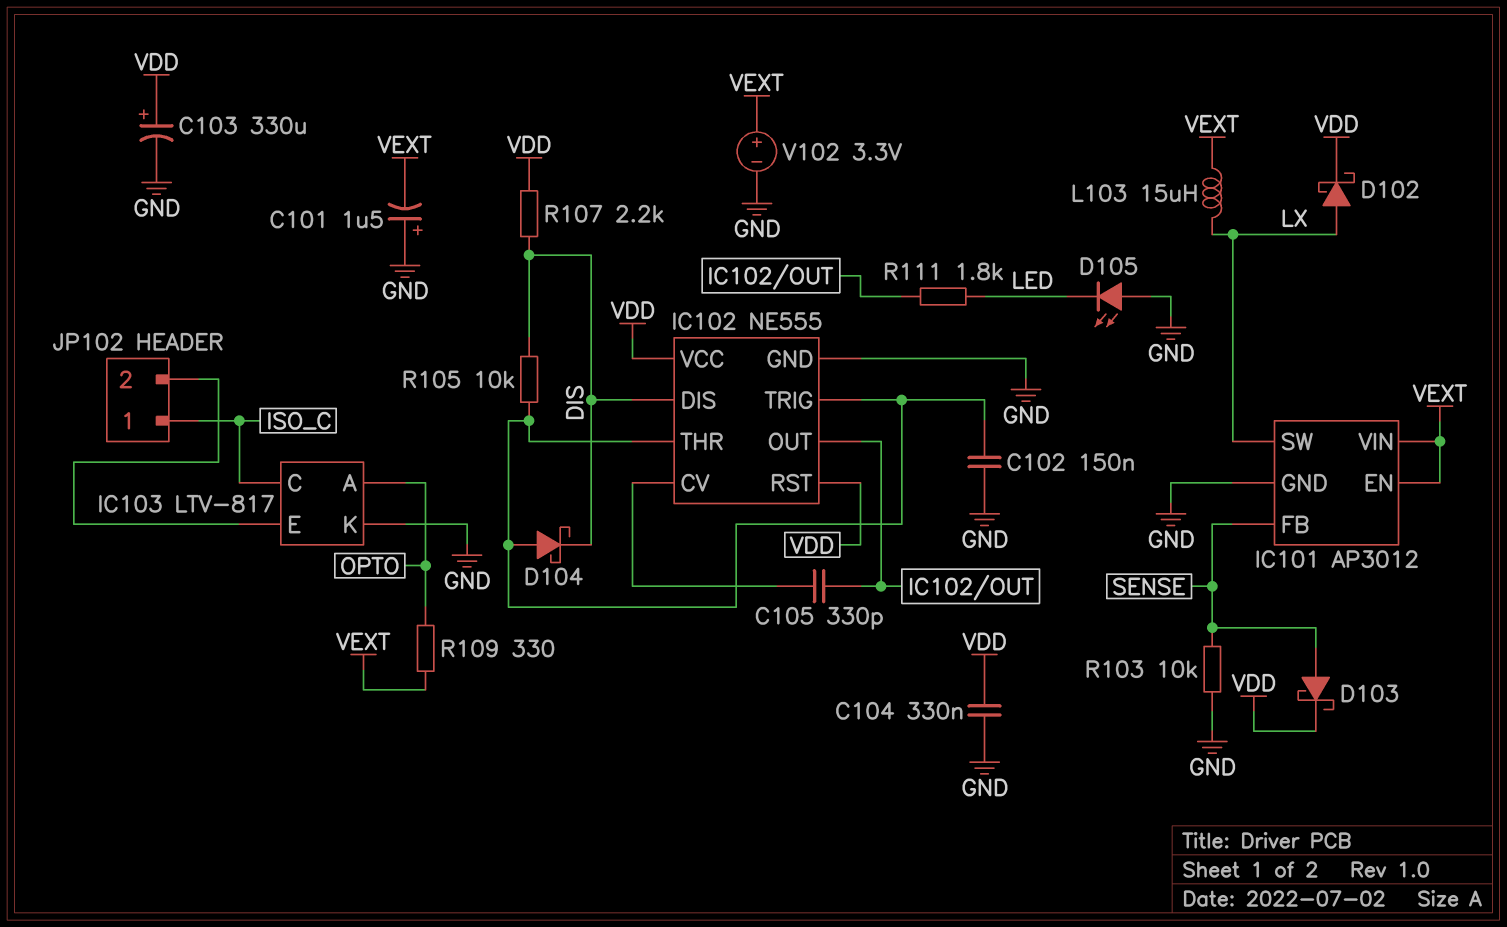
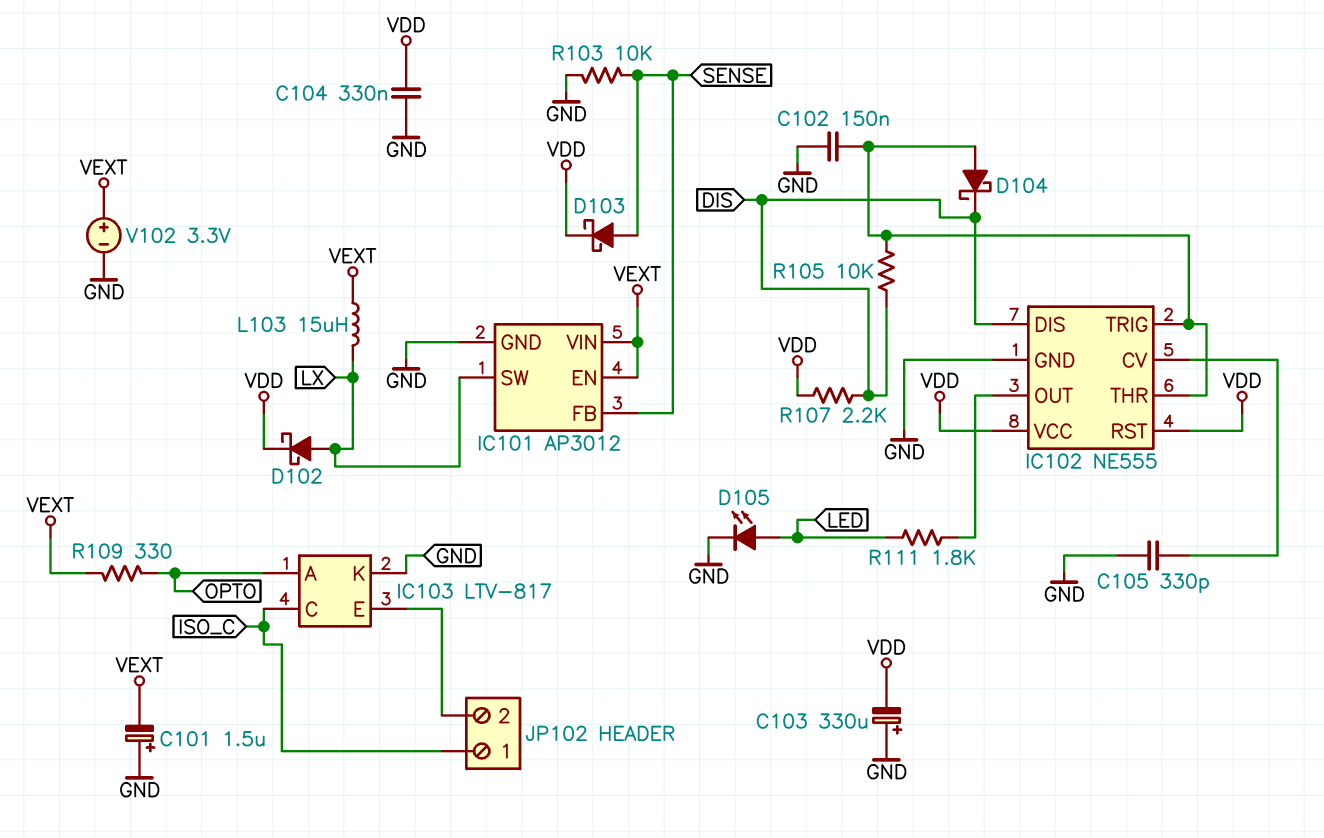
C103: 330uF (plus VDD, minus GND) -> 330uF (plus GND, minus VDD)
C105: 330pF (IC102/CV, IC102/OUT) -> 330pF (GND, IC102/CV)
D105: LED (A GND, K LED) -> LED (A LED, K GND)

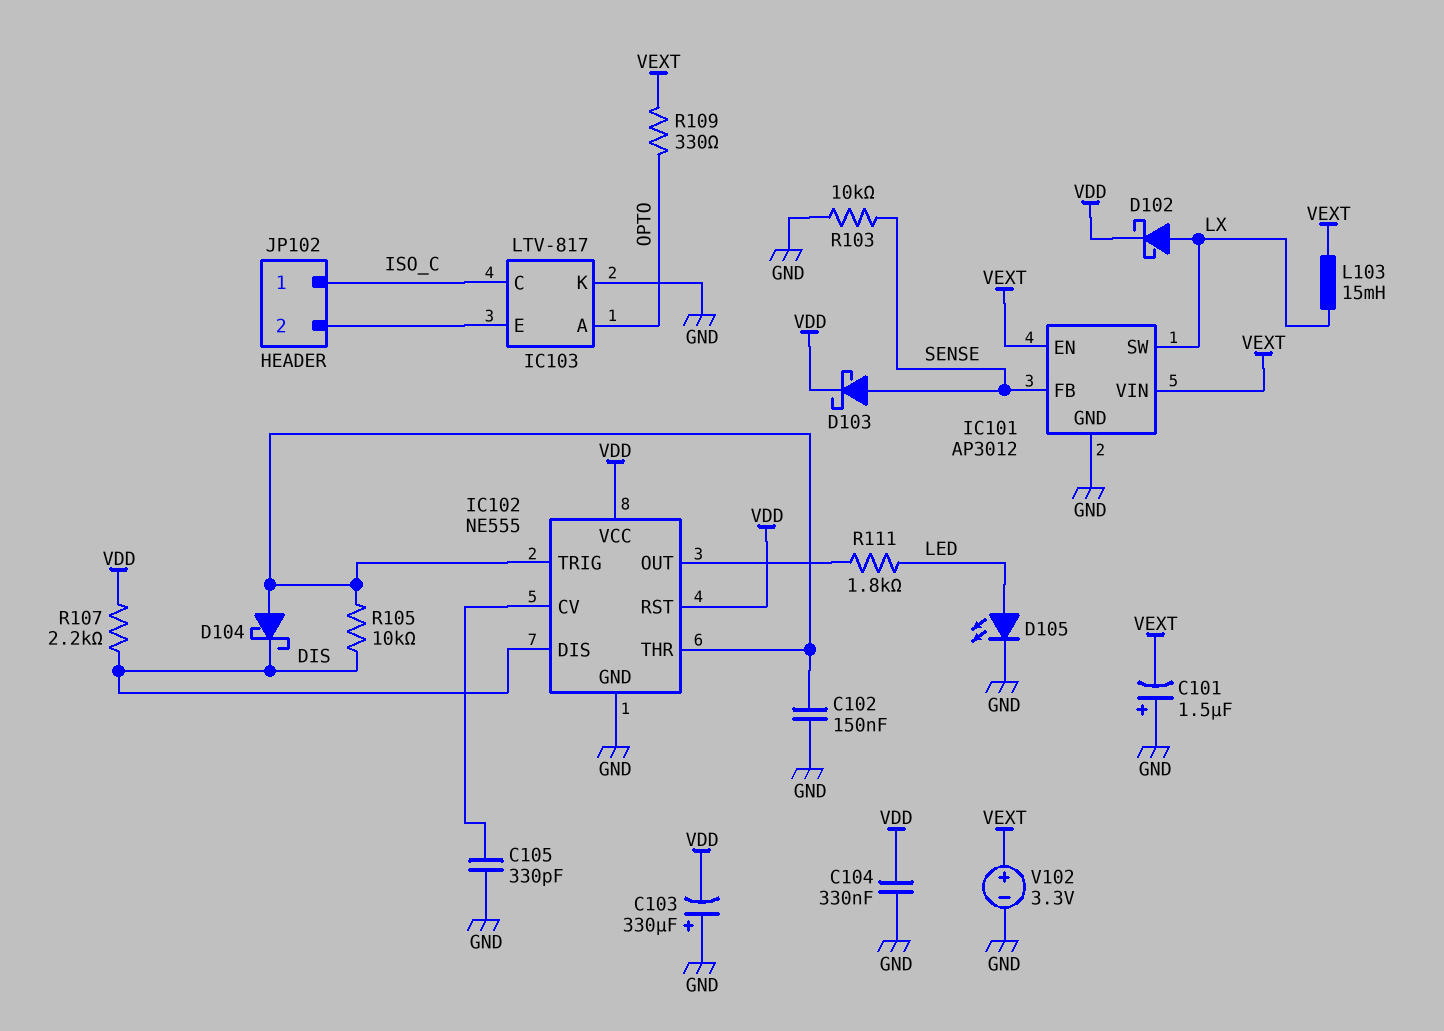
L103: 15uH (LX, VEXT) -> 15mH (LX, VEXT)

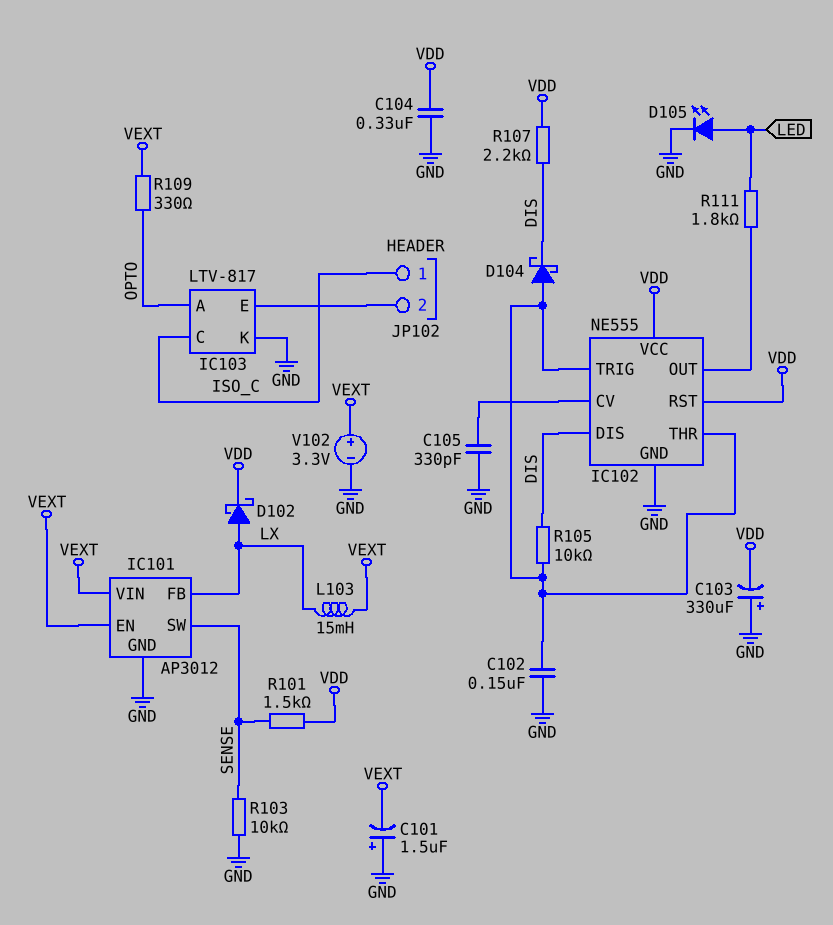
D103: schottky (A SENSE, K VDD) -> none
IC101 pin FB: SENSE -> LX
IC101 pin SW: LX -> SENSE
R101: none -> 1.5k (SENSE, VDD)

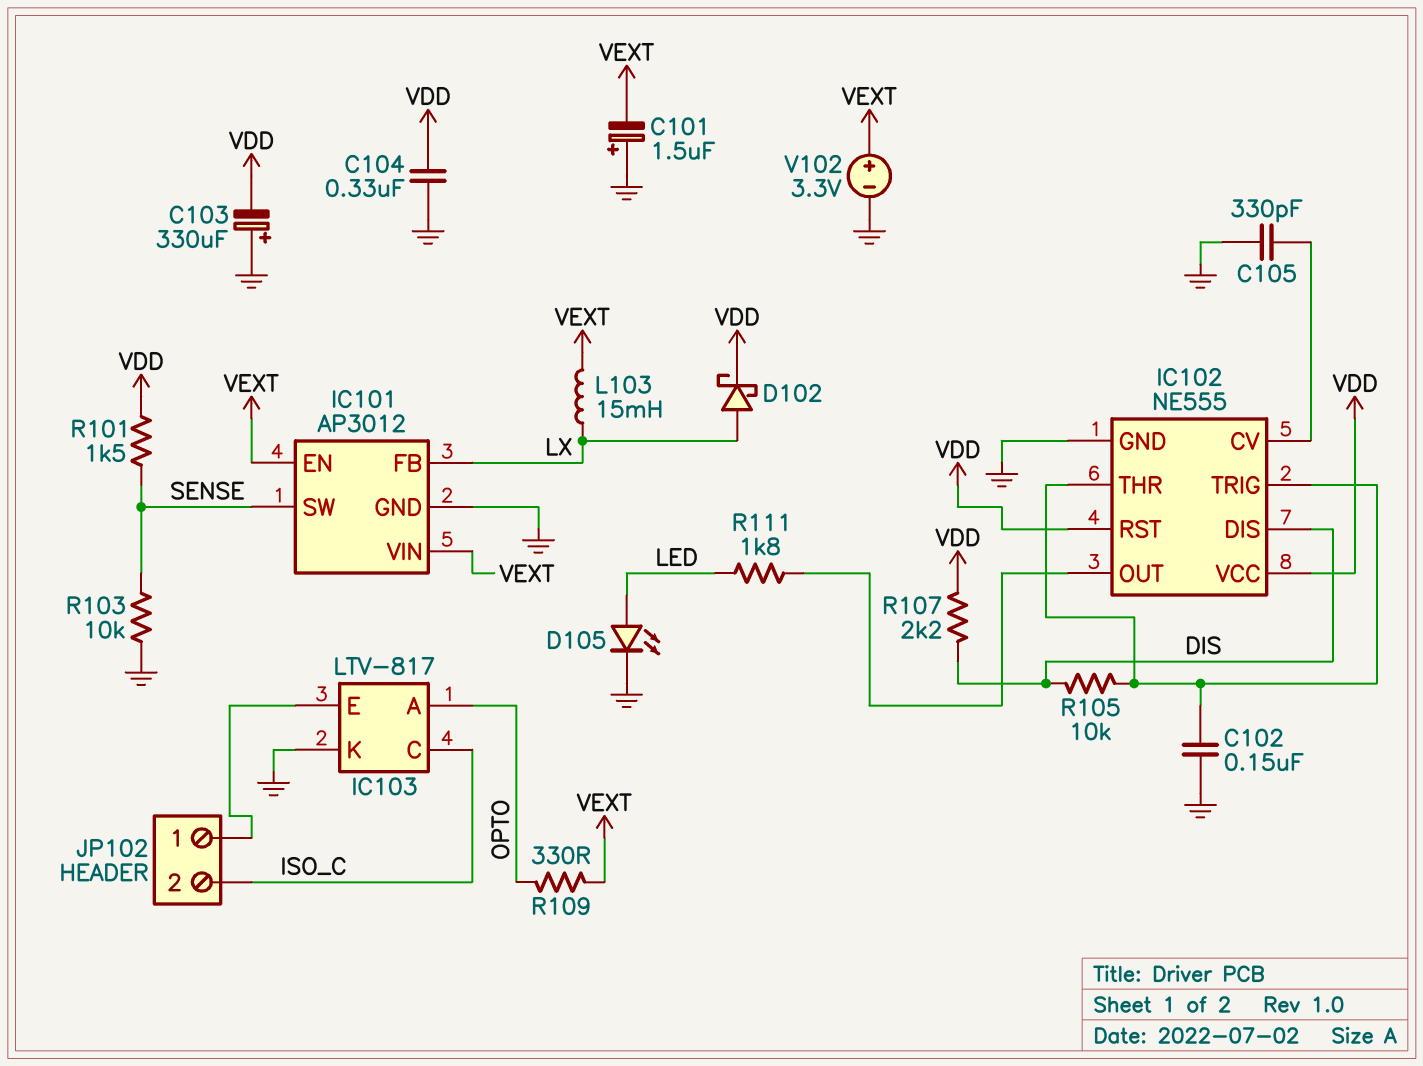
D104: schottky (A IC102/THR, K DIS) -> none
JP102 pin 1: ISO_C -> IC103/E
JP102 pin 2: IC103/E -> ISO_C

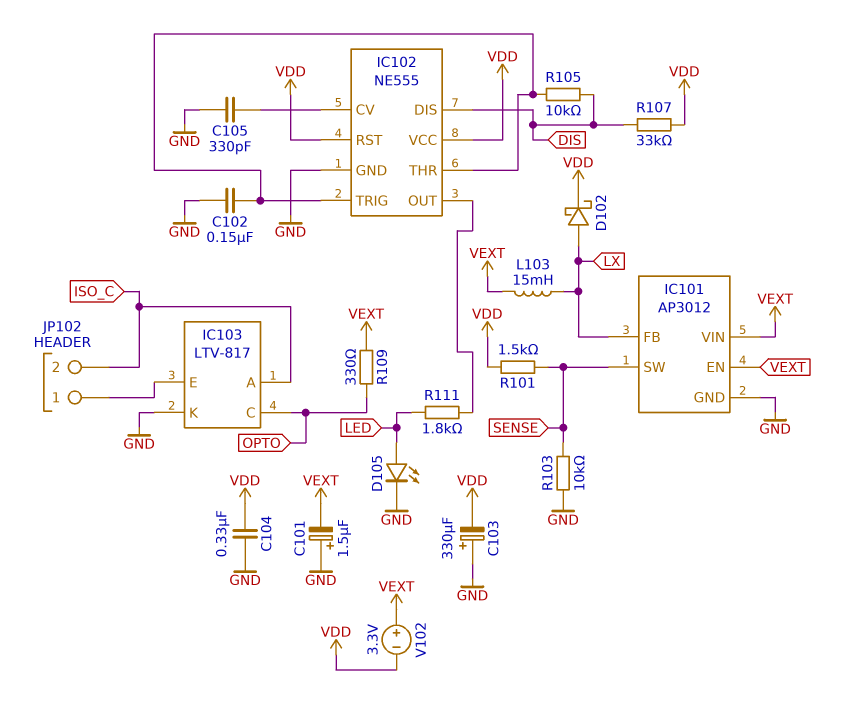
IC103 pin A: OPTO -> ISO_C
IC103 pin C: ISO_C -> OPTO
R107: 2.2k (DIS, VDD) -> 33k (DIS, VDD)
V102: 3.3V (plus VEXT, minus GND) -> 3.3V (plus VEXT, minus VDD)

